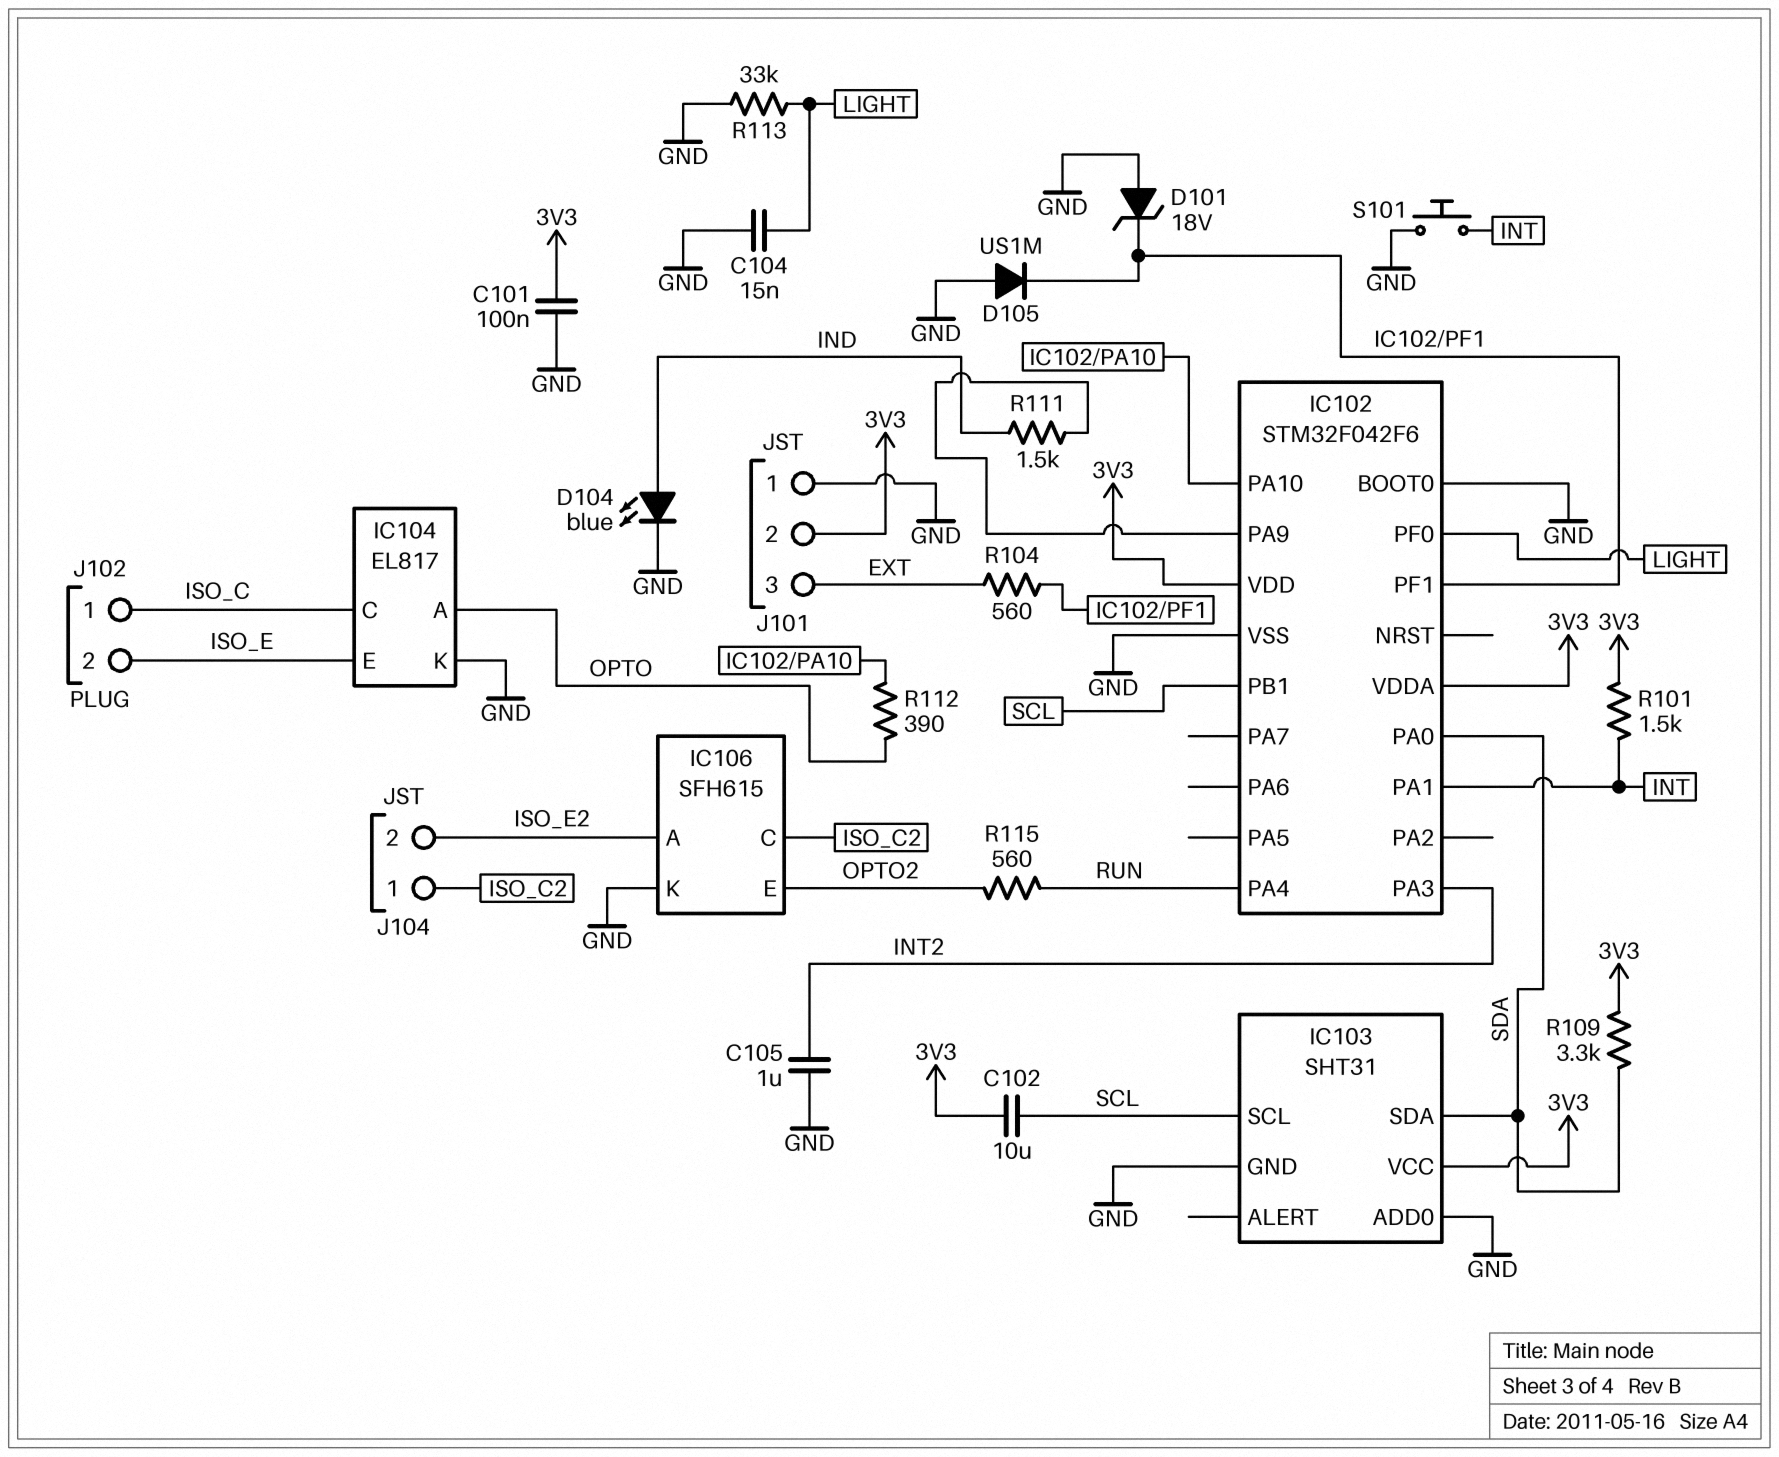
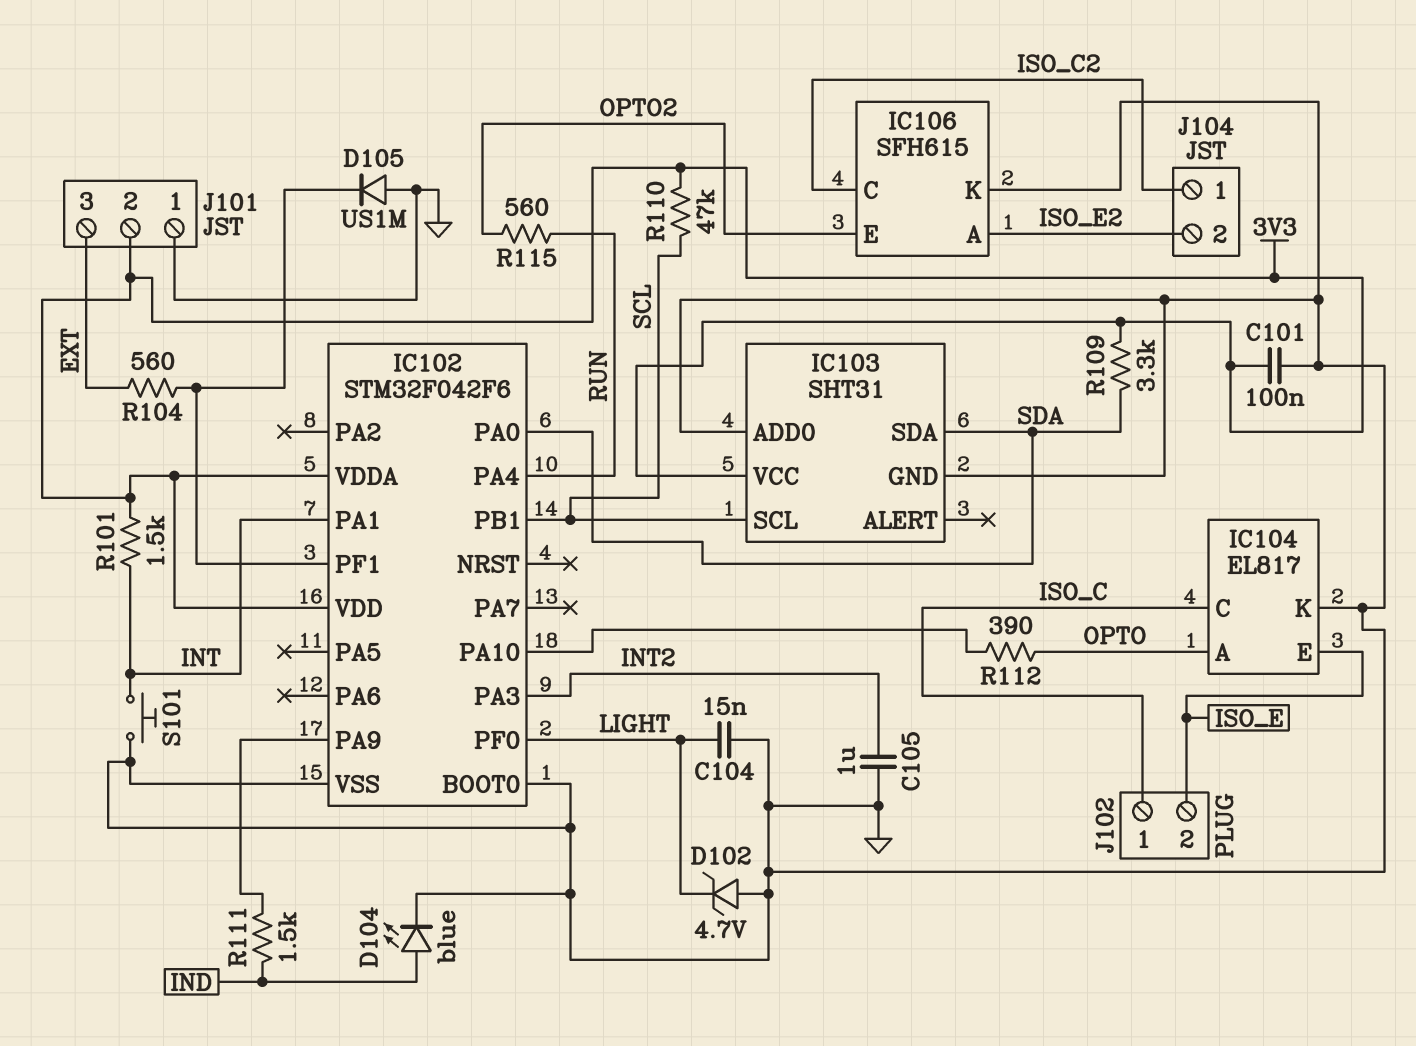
C102: 10uF (3V3, SCL) -> none
D101: zener 18V (A GND, K IC102/PF1) -> none
D102: none -> zener 4.7V (A GND, K LIGHT)
R110: none -> 47k (3V3, SCL)
R113: 33k (GND, LIGHT) -> none

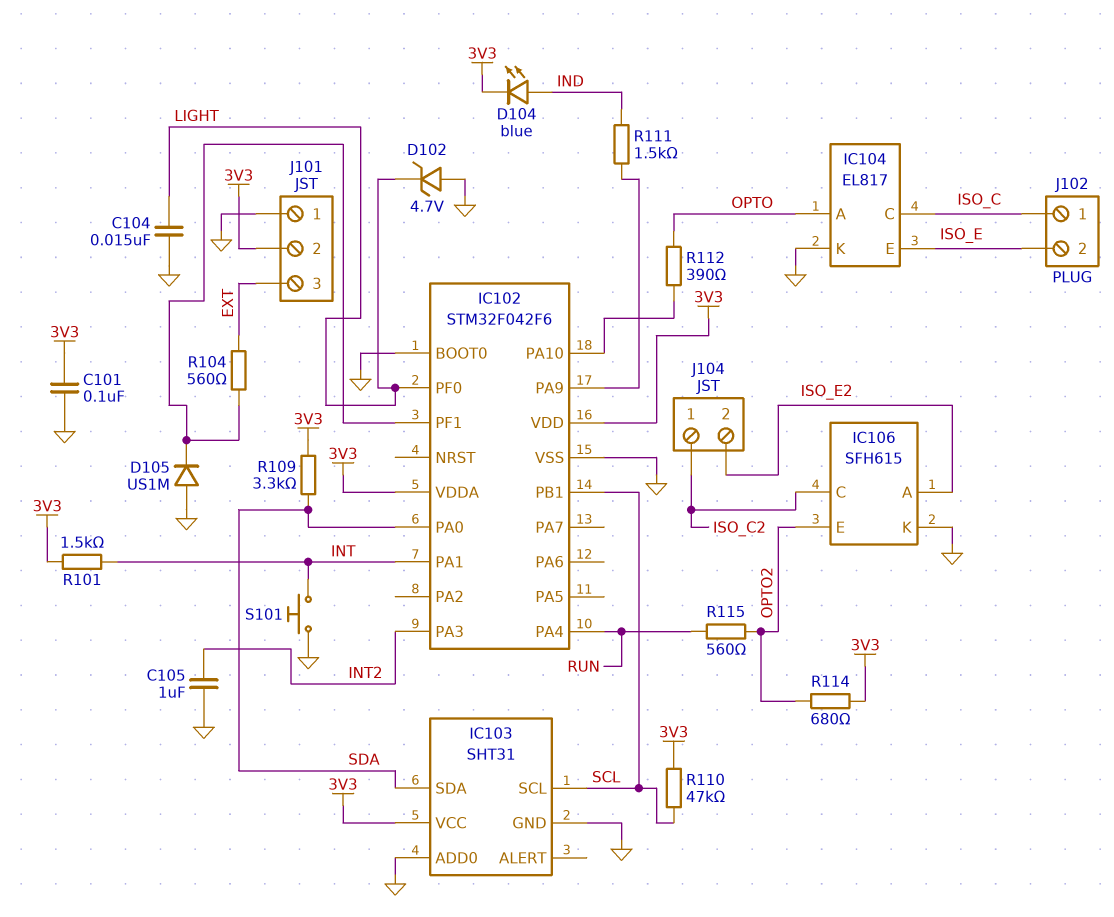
D104: LED blue (A IND, K GND) -> LED blue (A IND, K 3V3)
R114: none -> 680 (3V3, OPTO2)

